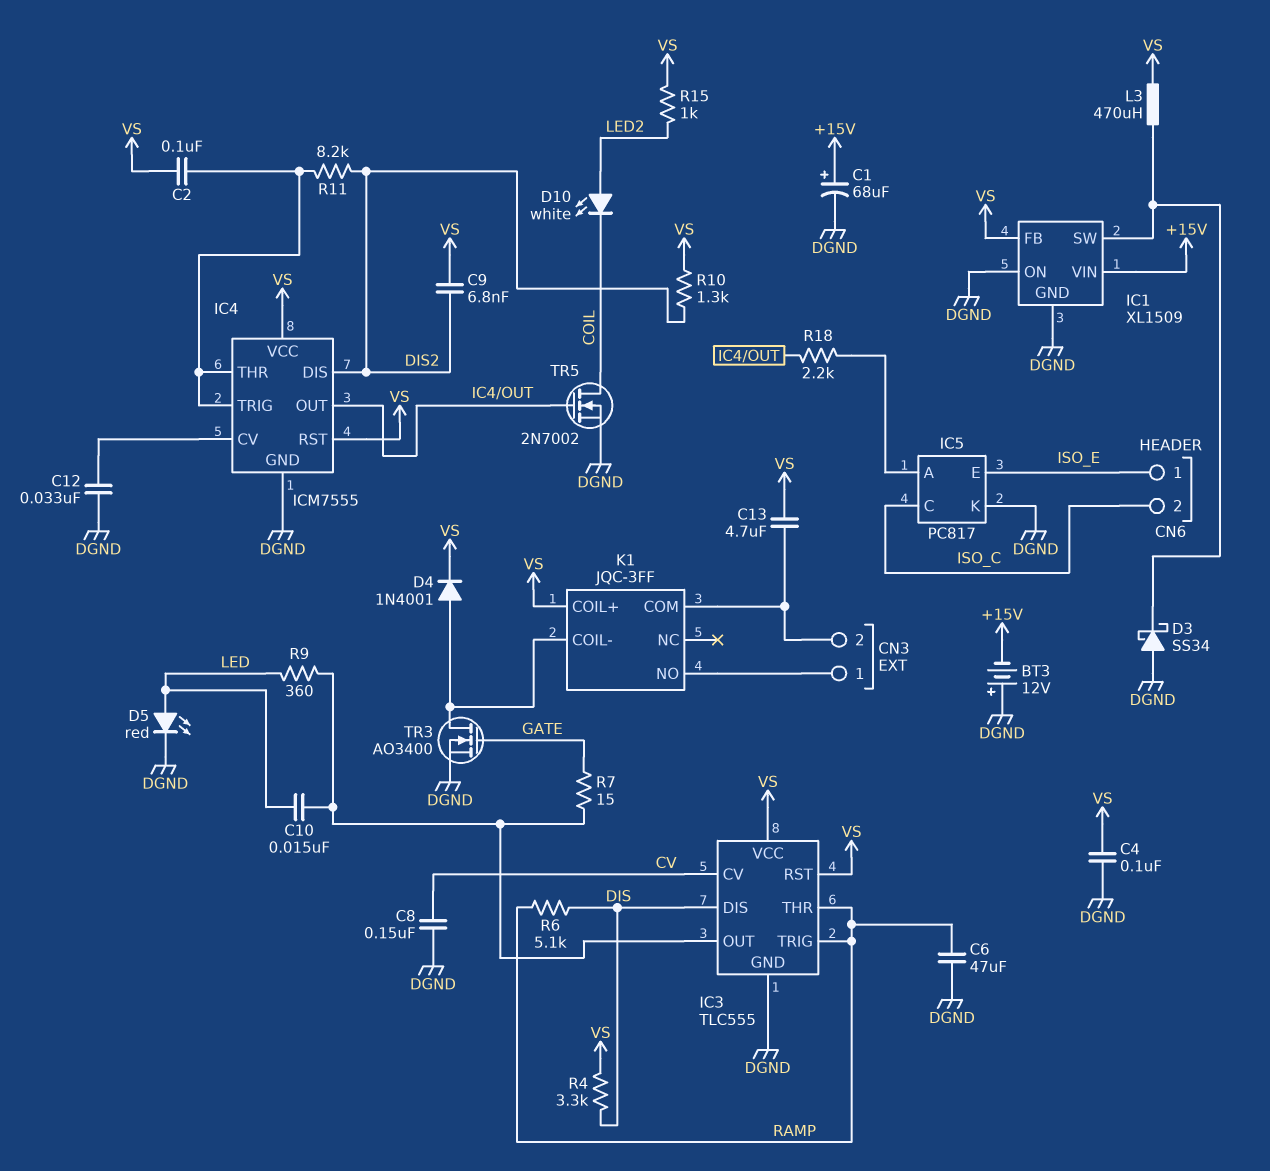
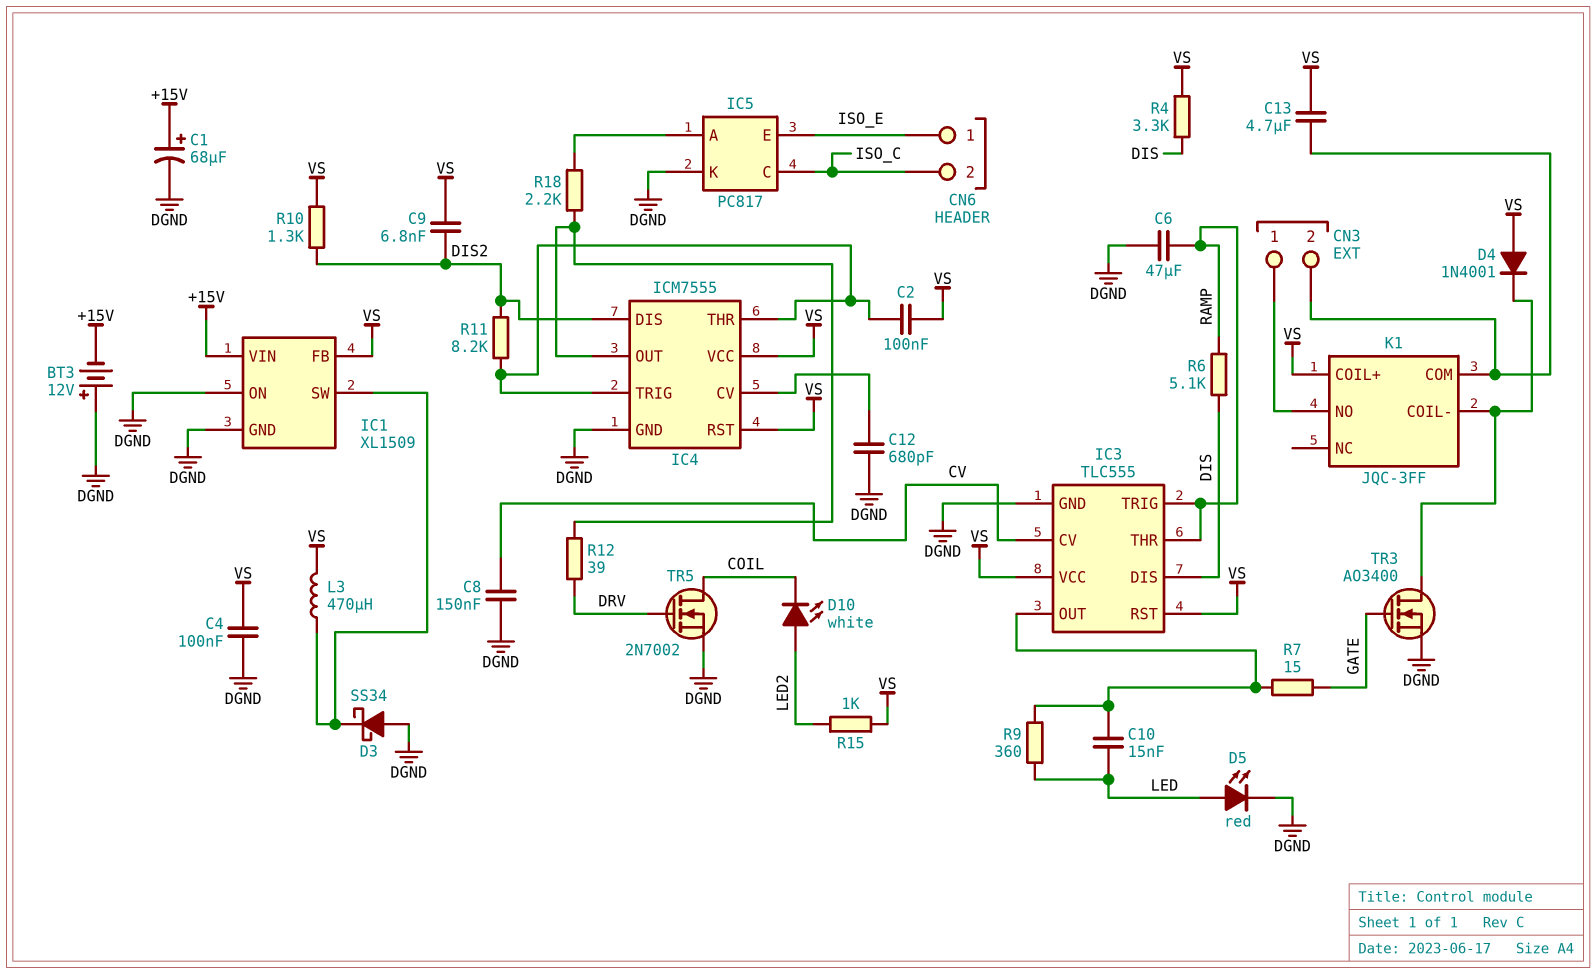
C12: 33nF (DGND, IC4/CV) -> 680pF (DGND, IC4/CV)
D4: diode 1N4001 (A K1/COIL-, K VS) -> diode 1N4001 (A VS, K K1/COIL-)
R12: none -> 39 (DRV, IC4/OUT)
TR5: NMOS 2N7002 (G IC4/OUT, D COIL, S DGND) -> NMOS 2N7002 (G DRV, D COIL, S DGND)

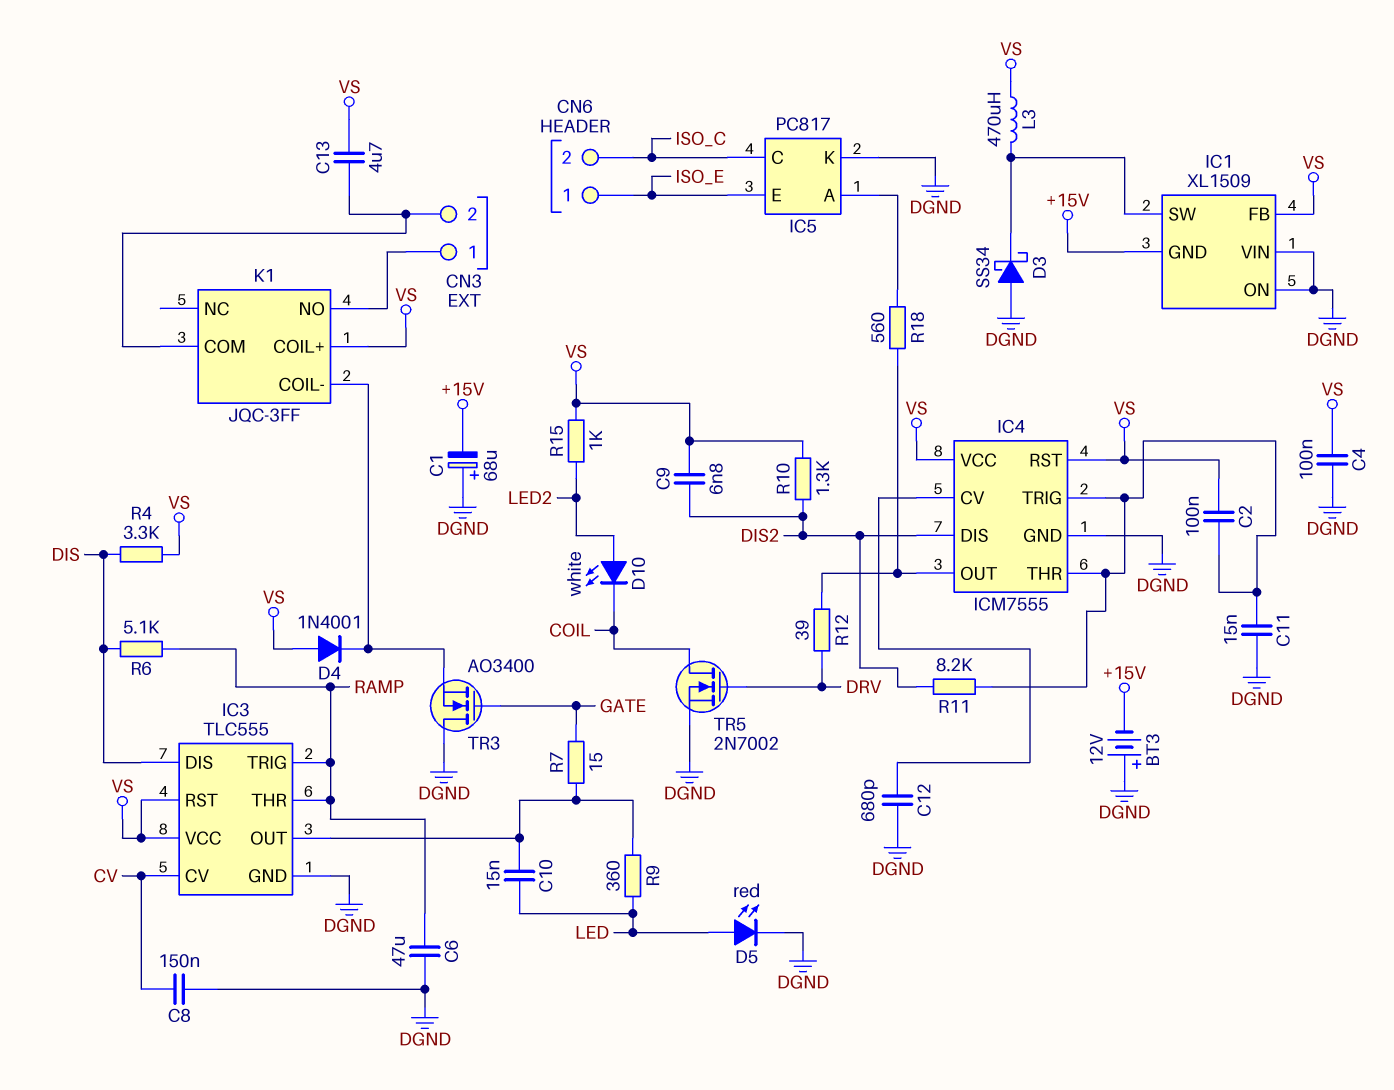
C1: 68uF (plus +15V, minus DGND) -> 68uF (plus DGND, minus +15V)
C11: none -> 15nF (DGND, IC4/THR)
IC1 pin GND: DGND -> +15V
IC1 pin VIN: +15V -> DGND
R18: 2.2k (IC4/OUT, IC5/A) -> 560 (IC4/OUT, IC5/A)
TR3: NMOS AO3400 (G GATE, D K1/COIL-, S DGND) -> NMOS AO3400 (G GATE, D DGND, S K1/COIL-)

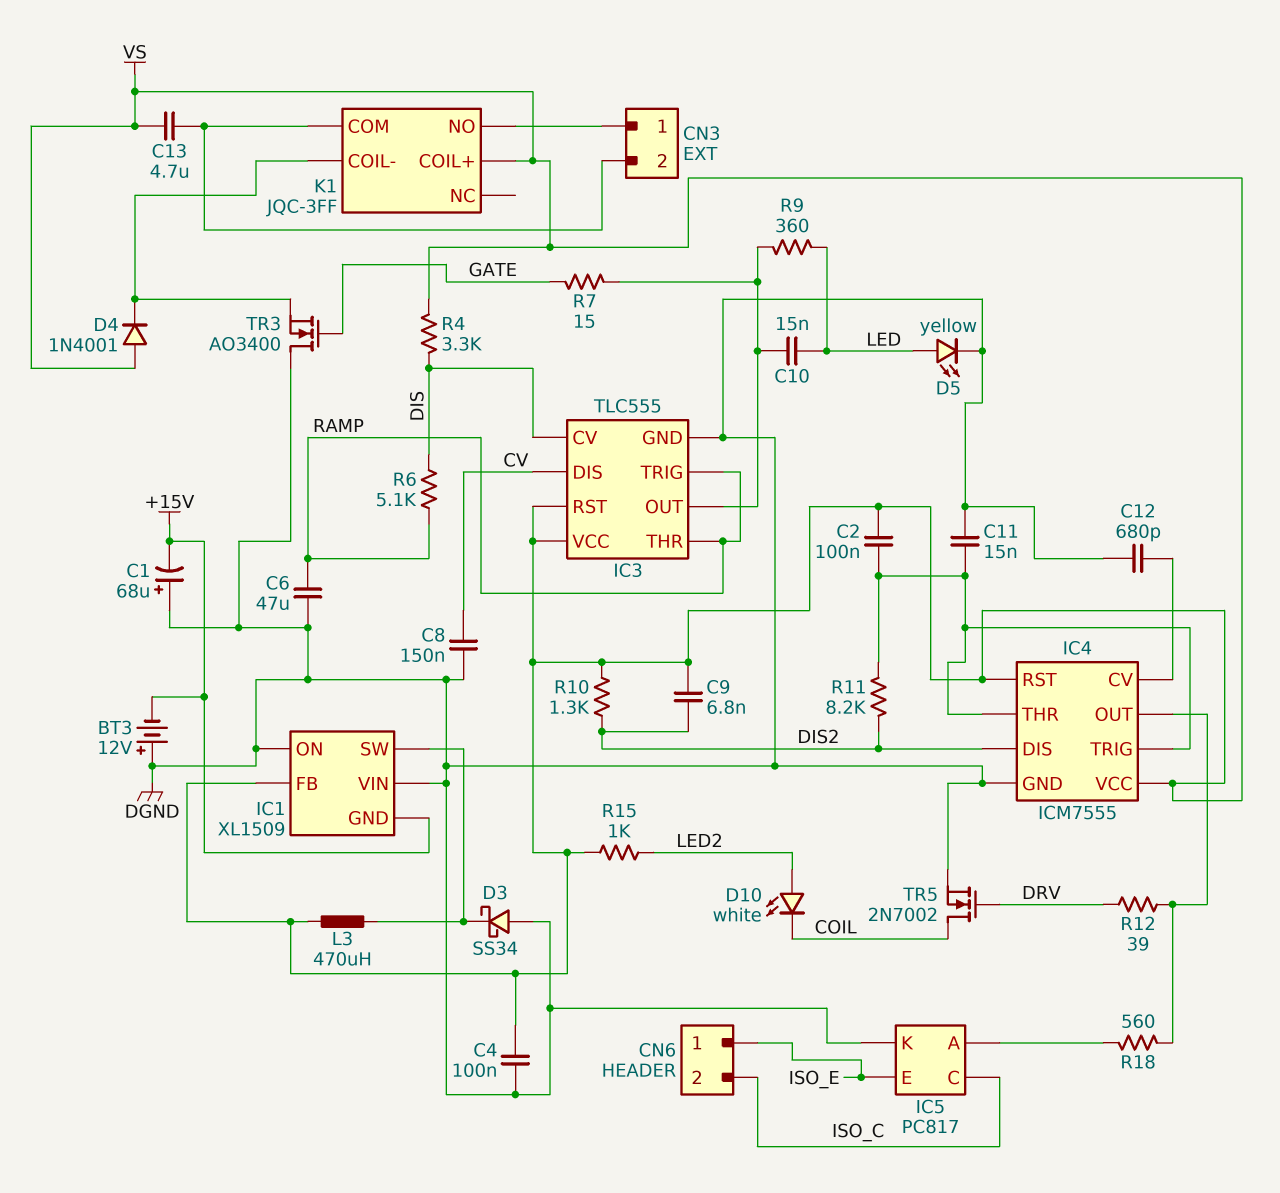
D5: LED red (A LED, K DGND) -> LED yellow (A LED, K DGND)
IC3 pin CV: CV -> DIS
IC3 pin DIS: DIS -> CV

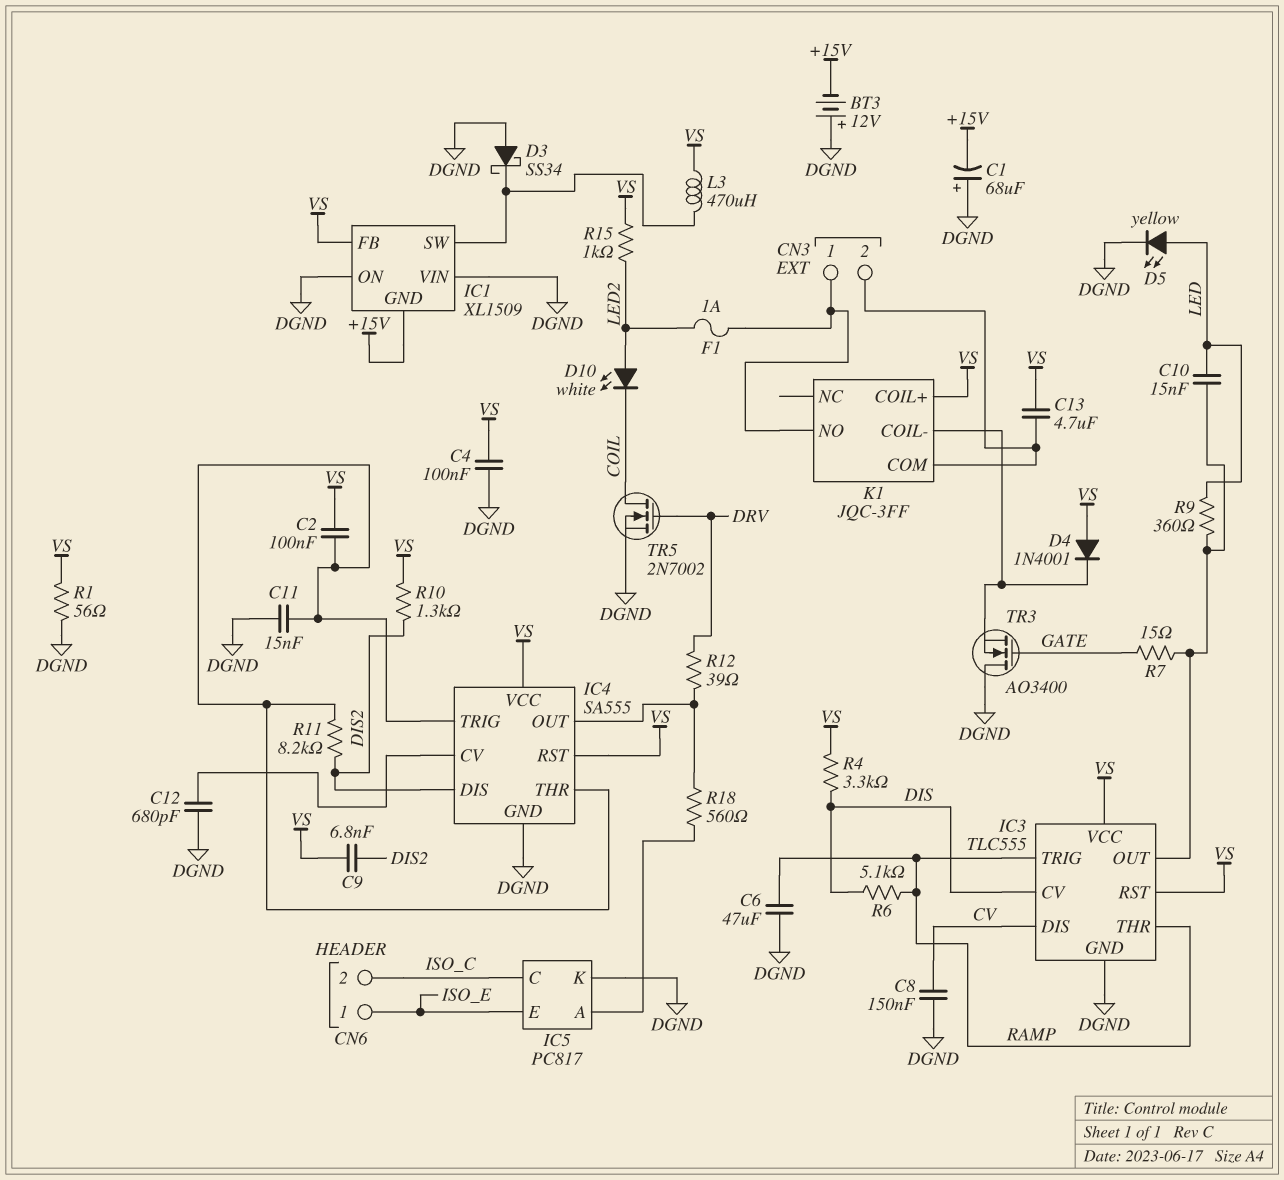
F1: none -> 1A (CN3/1, LED2)
IC4: ICM7555 -> SA555
R1: none -> 56 (DGND, VS)

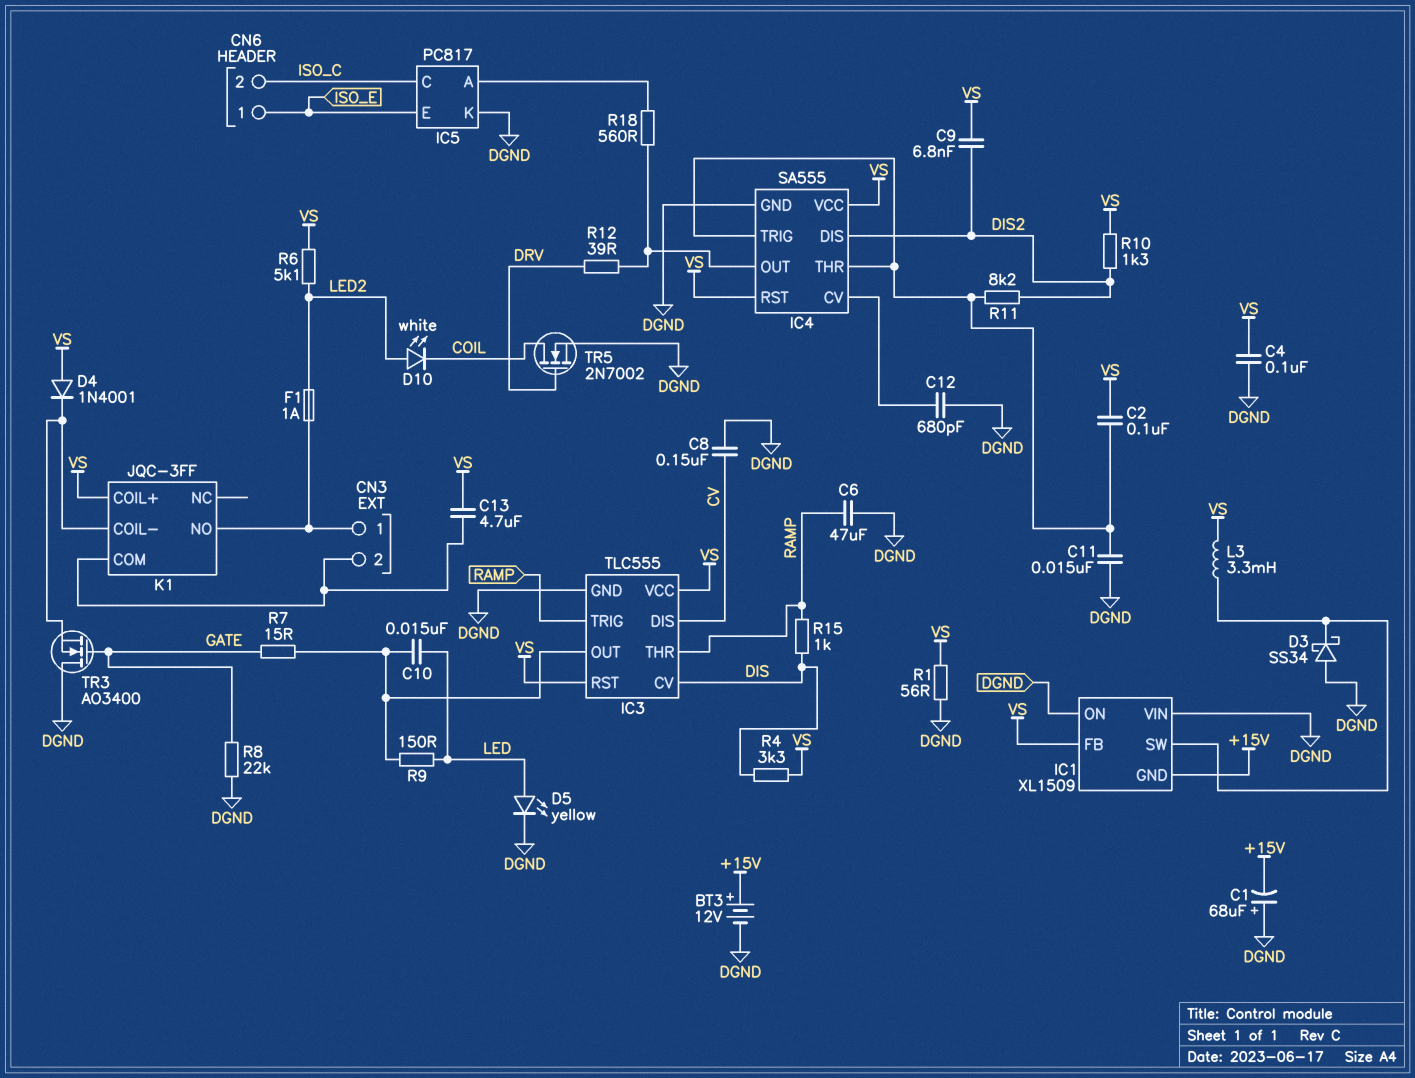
BT3: 12V (plus DGND, minus +15V) -> 12V (plus +15V, minus DGND)
L3: 470uH (IC1/SW, VS) -> 3.3mH (IC1/SW, VS)
R6: 5.1k (DIS, RAMP) -> 5.1k (LED2, VS)
R8: none -> 22k (DGND, GATE)
R9: 360 (IC3/OUT, LED) -> 150 (IC3/OUT, LED)
R15: 1k (LED2, VS) -> 1k (DIS, RAMP)

